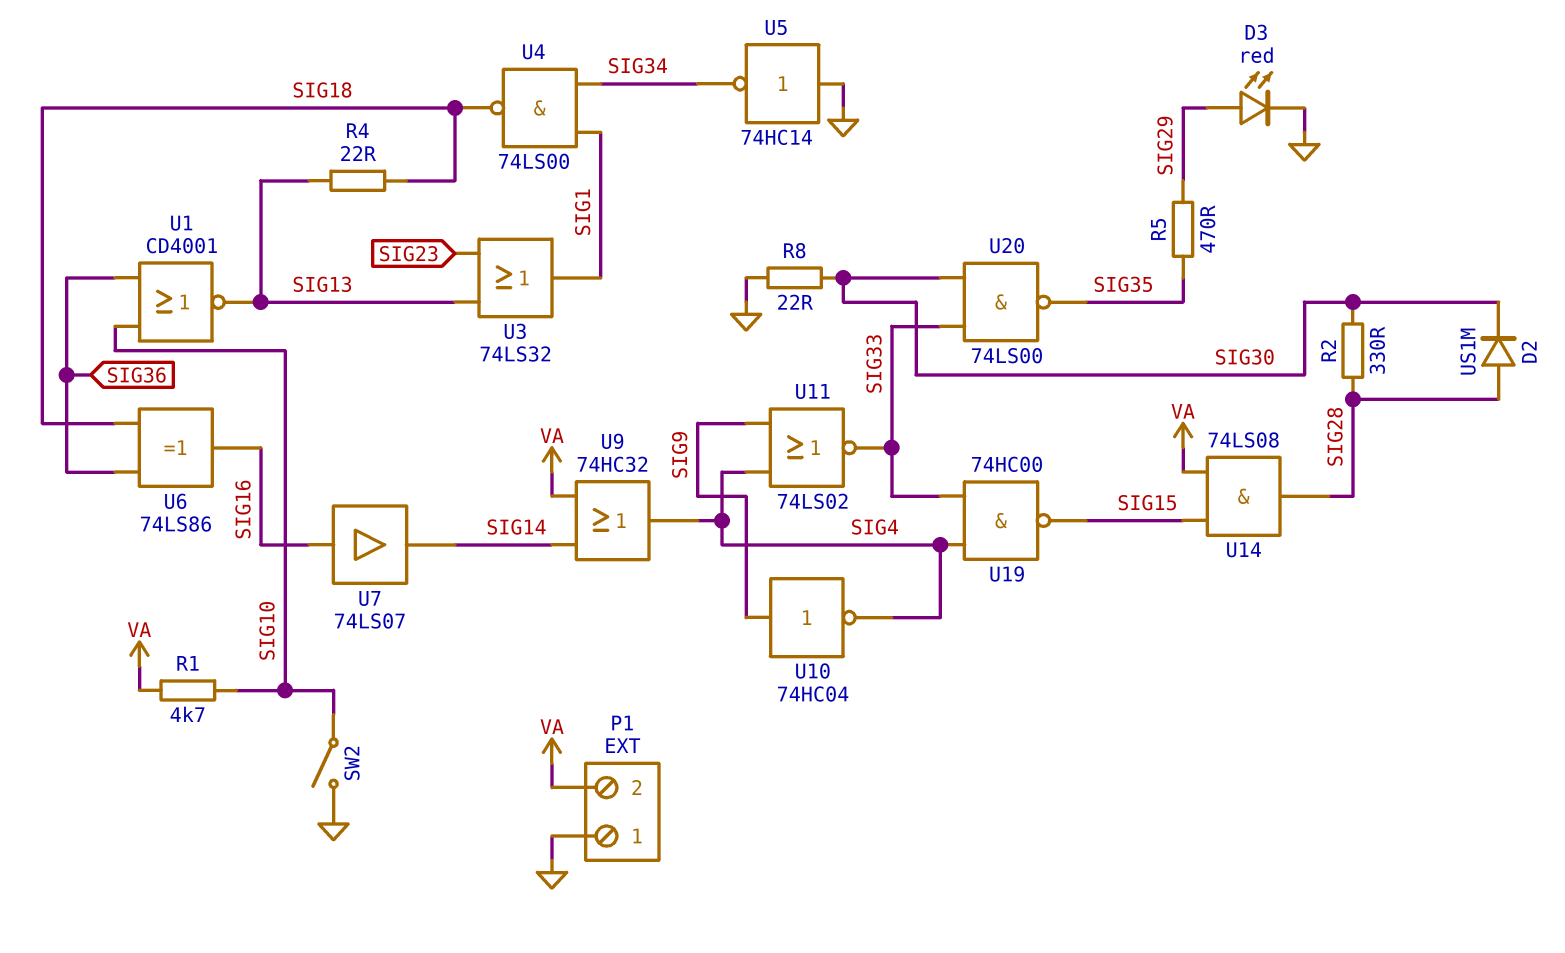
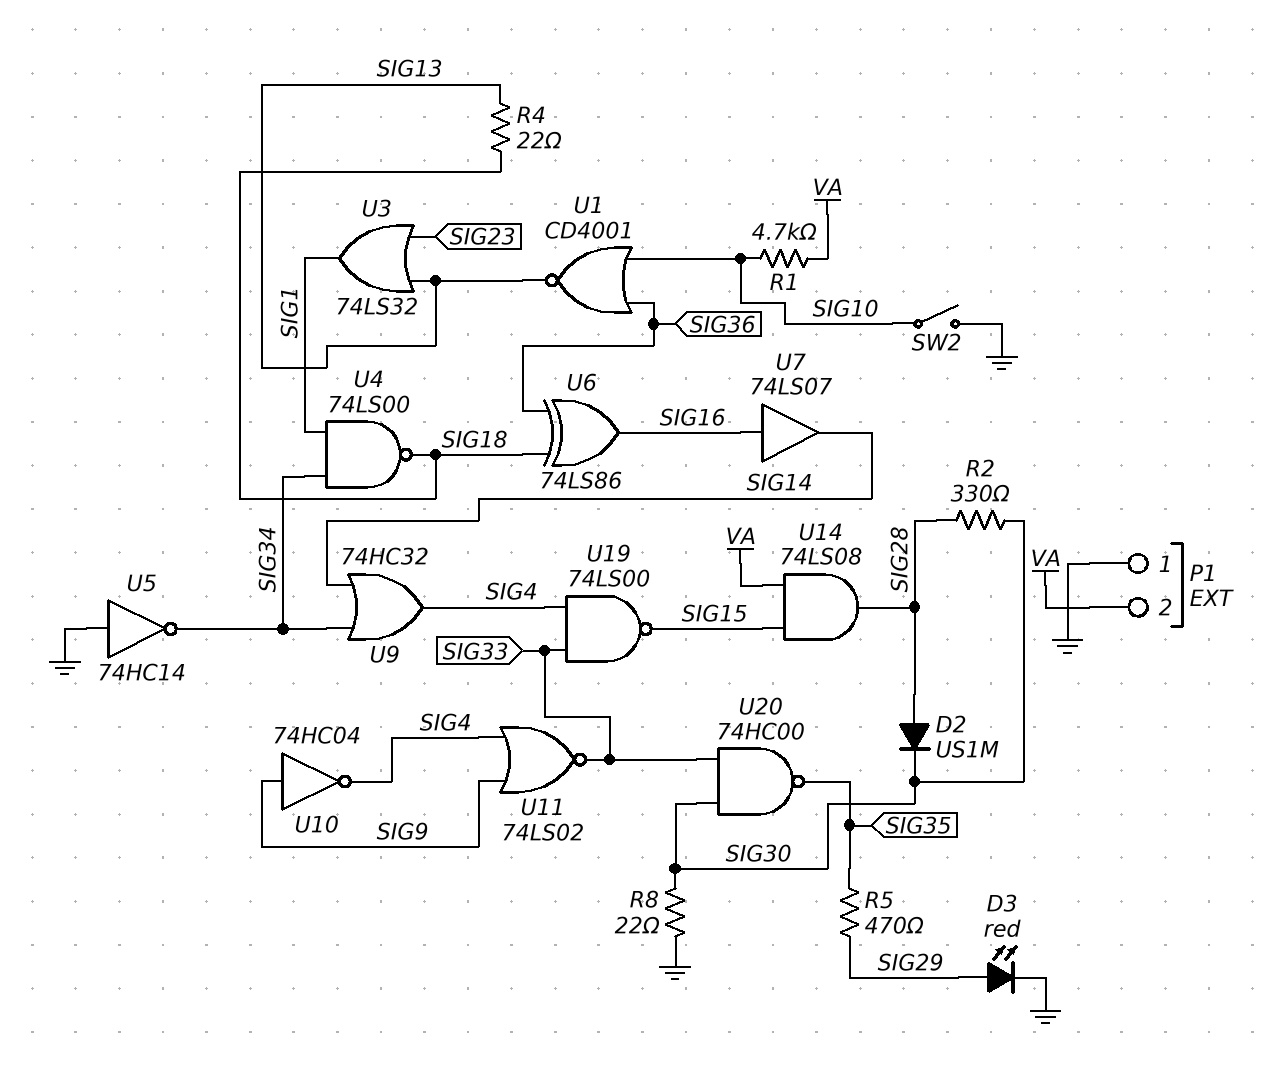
U9: OR 74HC32 (in SIG14, in VA, out SIG4) -> OR 74HC32 (in SIG14, in SIG34, out SIG4)
U19: NAND 74HC00 (in SIG4, in SIG33, out SIG15) -> NAND 74LS00 (in SIG4, in SIG33, out SIG15)
U20: NAND 74LS00 (in SIG30, in SIG33, out SIG35) -> NAND 74HC00 (in SIG30, in SIG33, out SIG35)

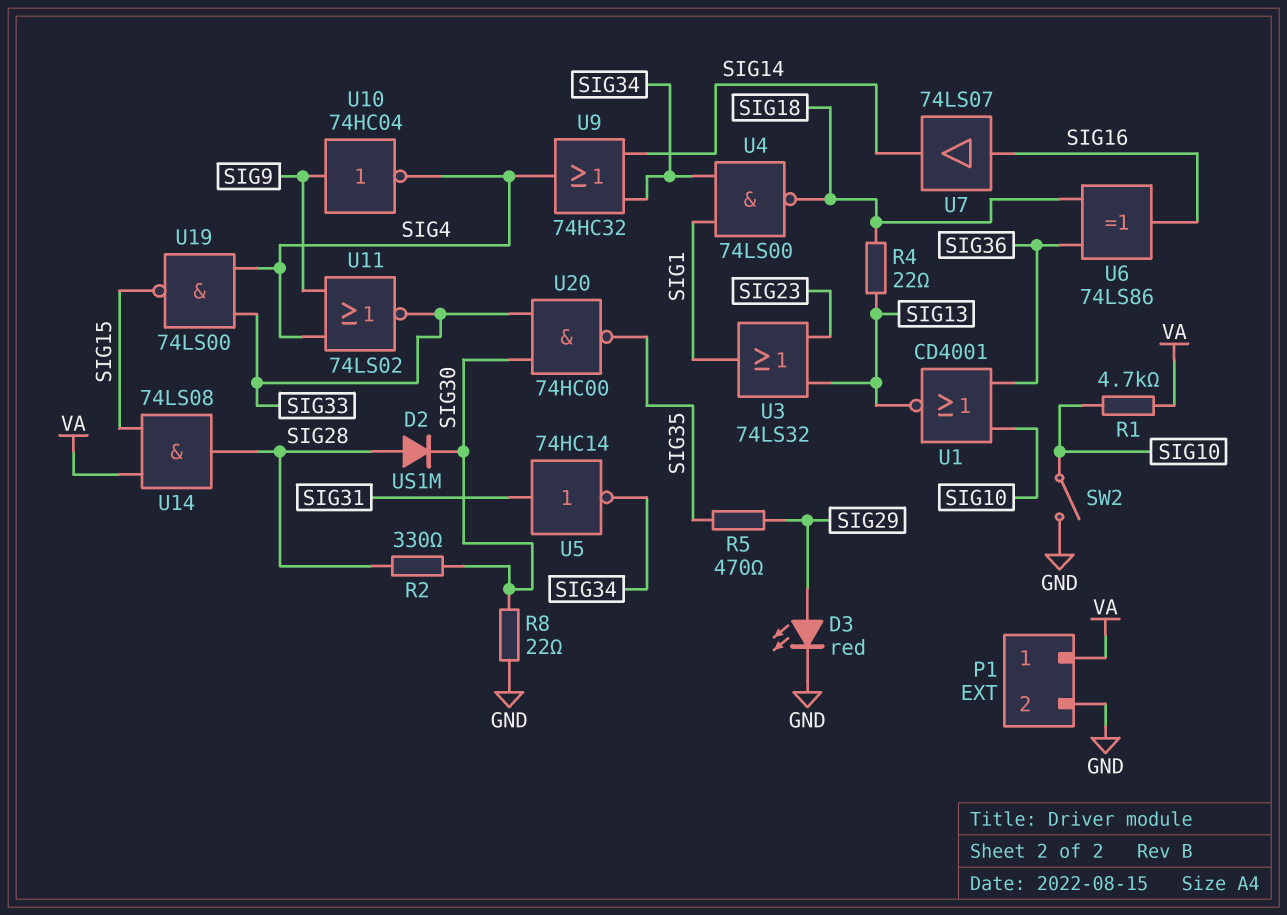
P1 pin 1: GND -> VA
P1 pin 2: VA -> GND
U5: NOT 74HC14 (in GND, out SIG34) -> NOT 74HC14 (in SIG31, out SIG34)

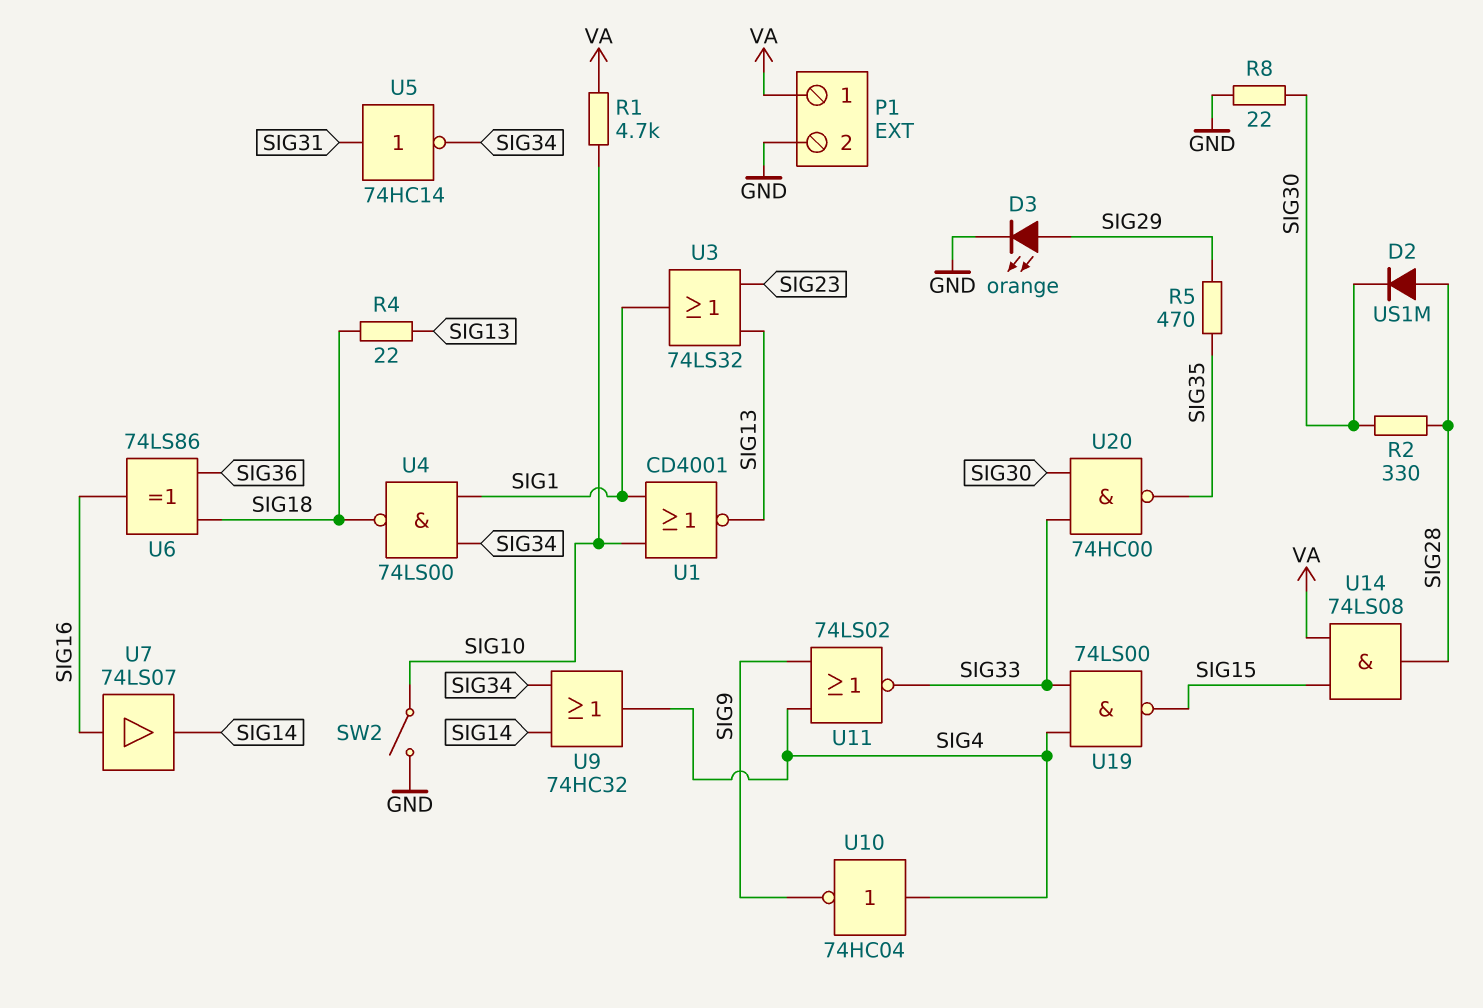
D3: LED red (A SIG29, K GND) -> LED orange (A SIG29, K GND)
U1: NOR CD4001 (in SIG10, in SIG36, out SIG13) -> NOR CD4001 (in SIG1, in SIG10, out SIG13)
U10: NOT 74HC04 (in SIG9, out SIG4) -> NOT 74HC04 (in SIG4, out SIG9)

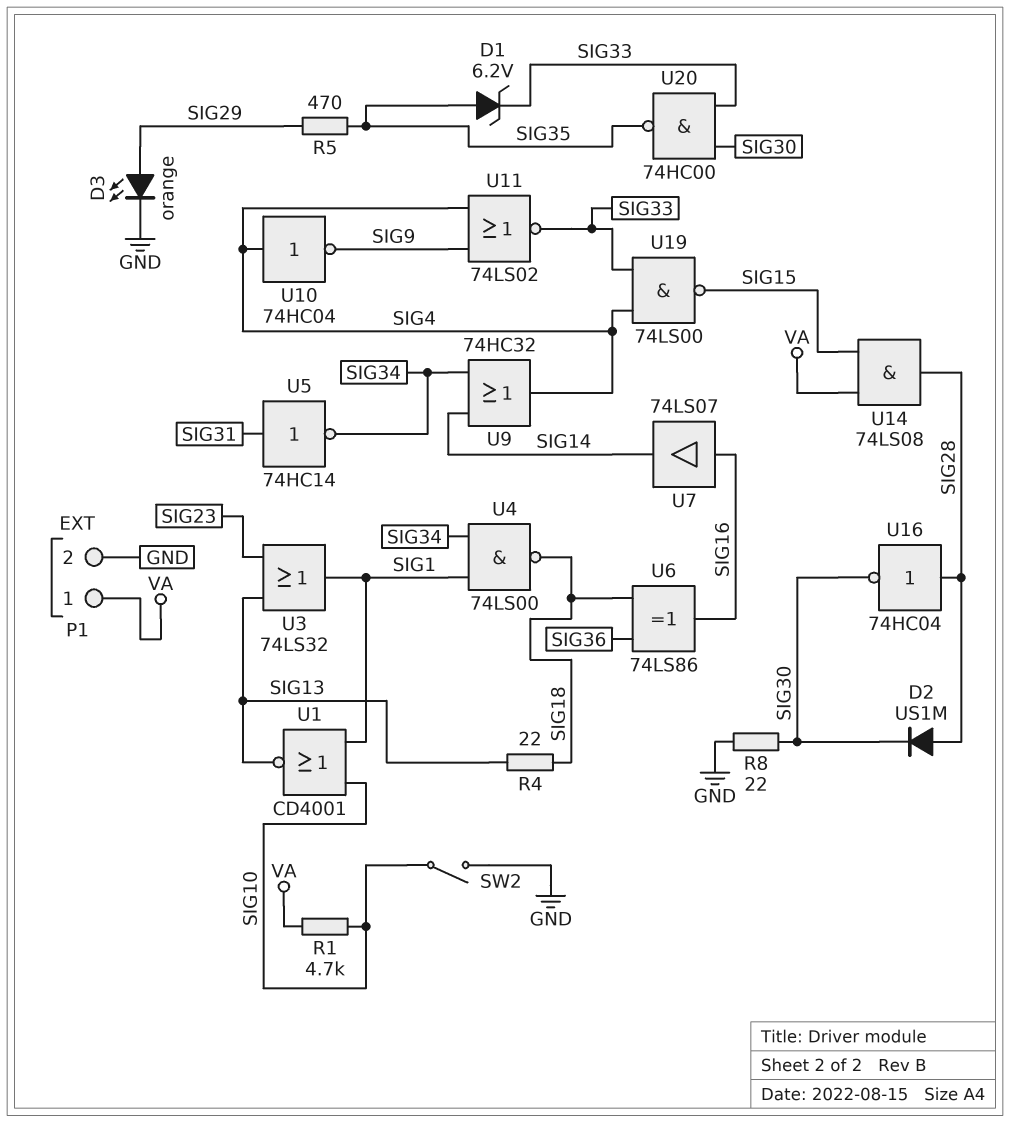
D1: none -> zener 6.2V (A SIG35, K SIG33)
R2: 330 (SIG28, SIG30) -> none
U16: none -> NOT 74HC04 (in SIG28, out SIG30)

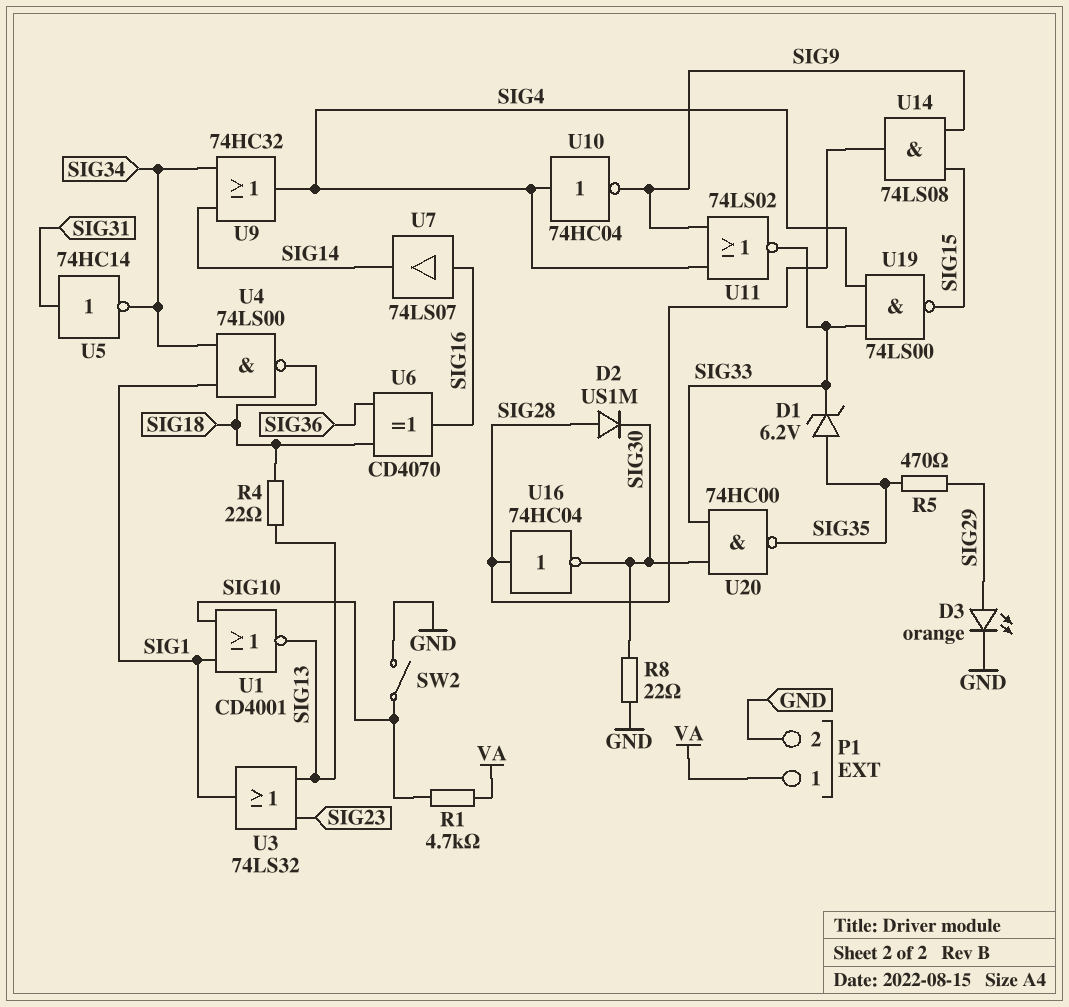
U6: XOR 74LS86 (in SIG18, in SIG36, out SIG16) -> XOR CD4070 (in SIG18, in SIG36, out SIG16)
U14: AND 74LS08 (in SIG15, in VA, out SIG28) -> AND 74LS08 (in SIG9, in SIG15, out SIG28)

